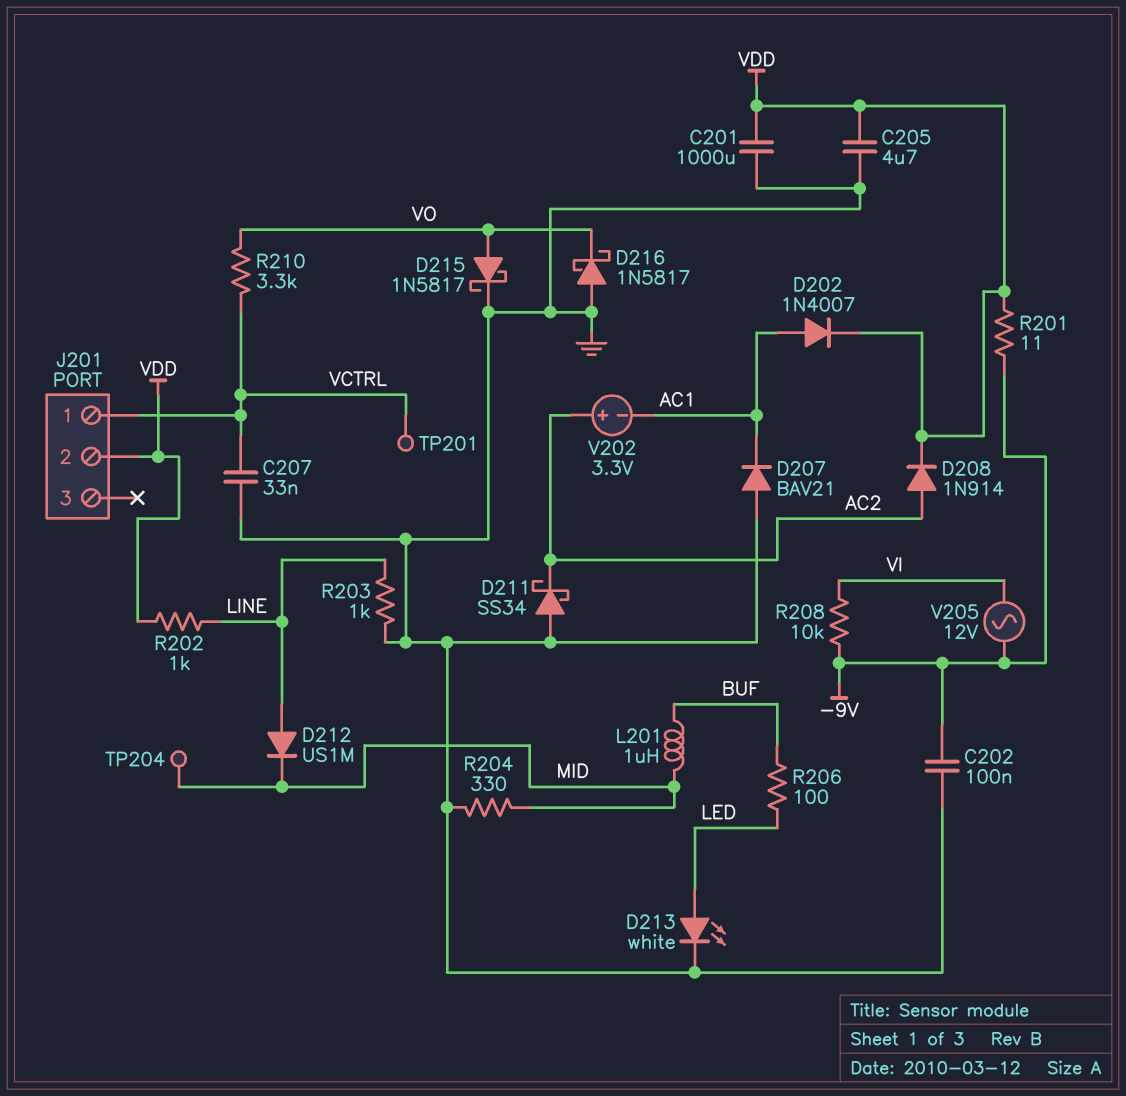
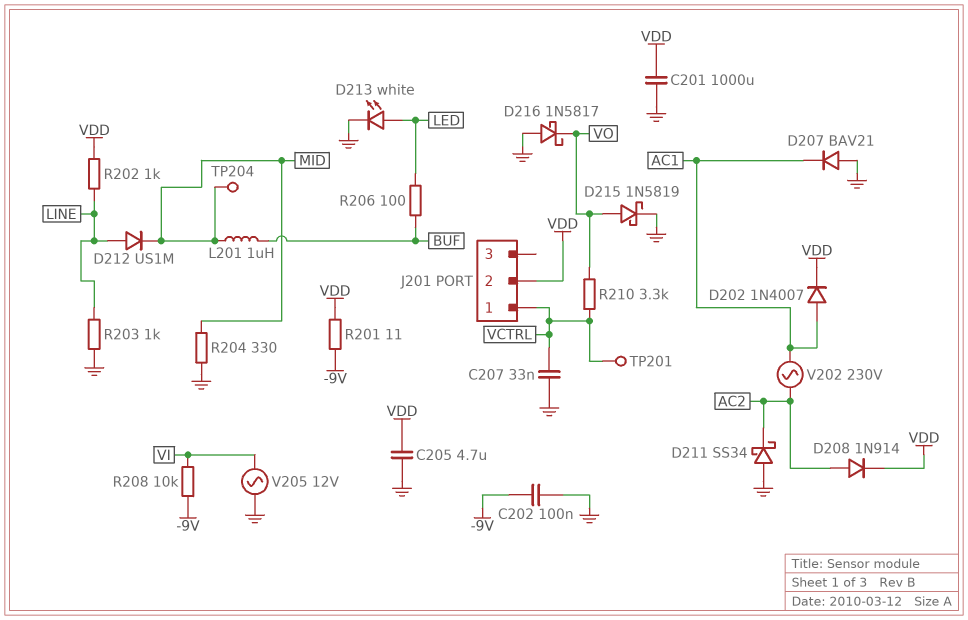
D215: schottky 1N5817 (A VO, K GND) -> schottky 1N5819 (A VO, K GND)
V202: 3.3V (plus AC2, minus AC1) -> AC 230V (AC1, AC2)
V205: AC 12V (-9V, VI) -> AC 12V (GND, VI)

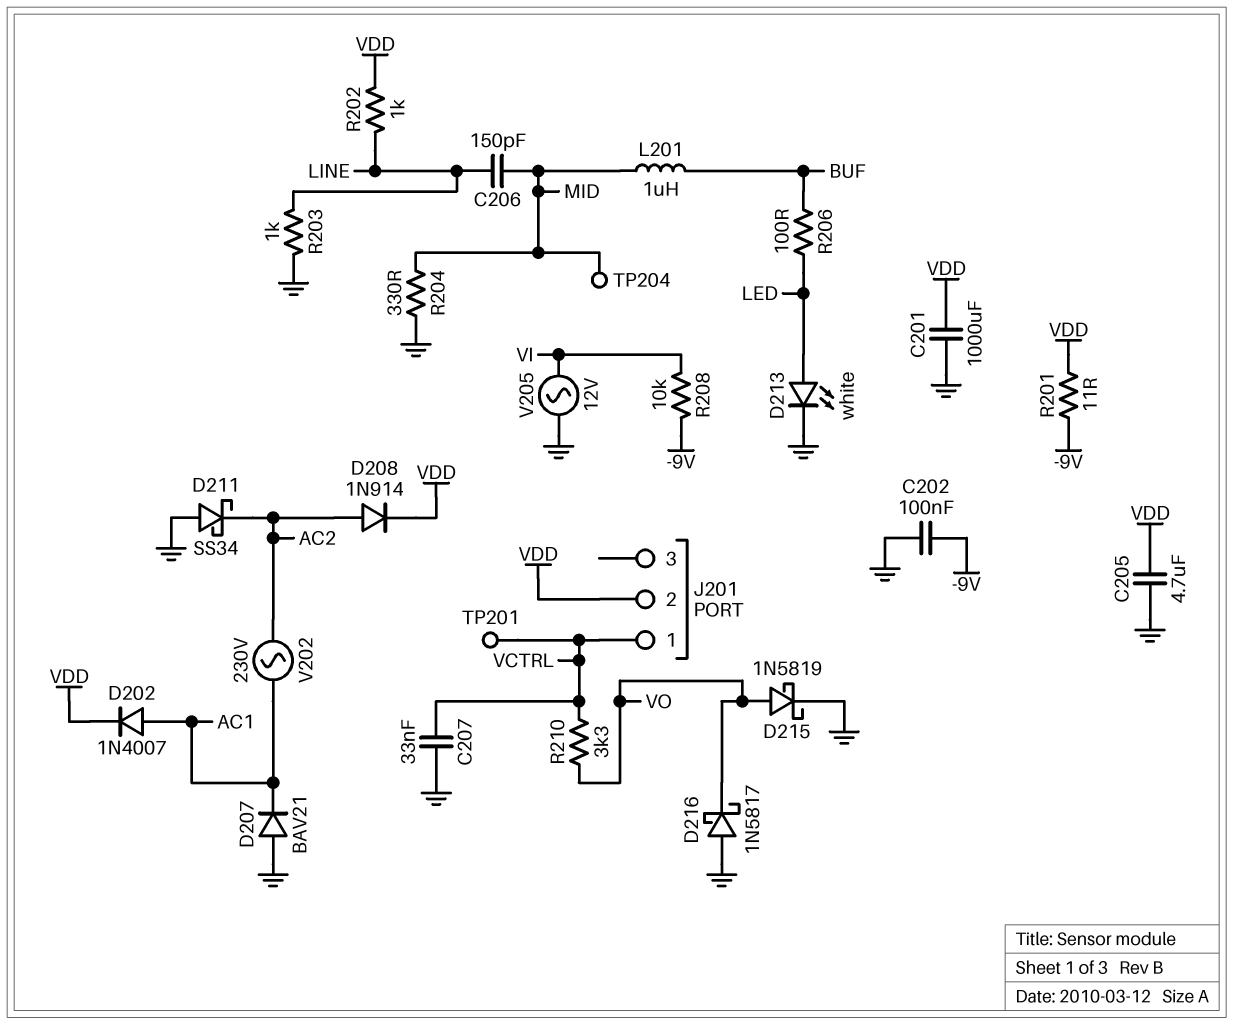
C206: none -> 150pF (LINE, MID)
D212: diode US1M (A LINE, K MID) -> none

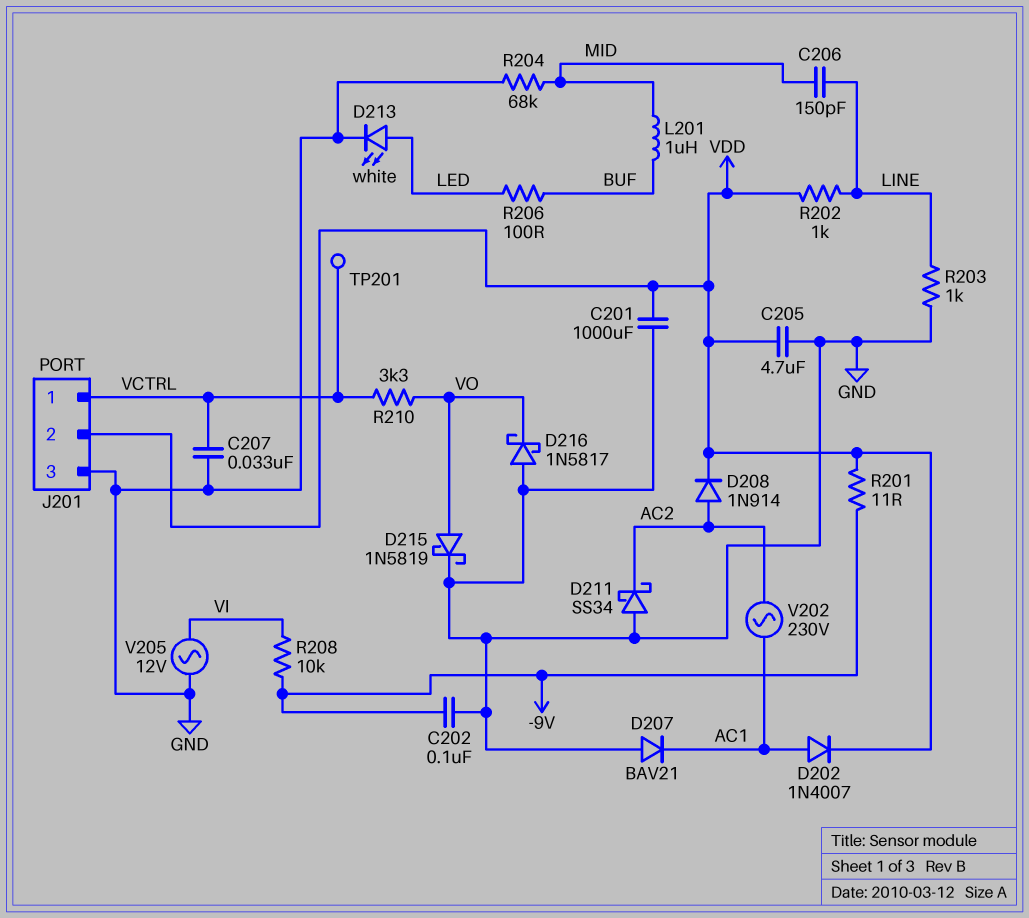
J201 pin 3: none -> GND
R204: 330 (GND, MID) -> 68k (GND, MID)
TP204: test point (MID) -> none

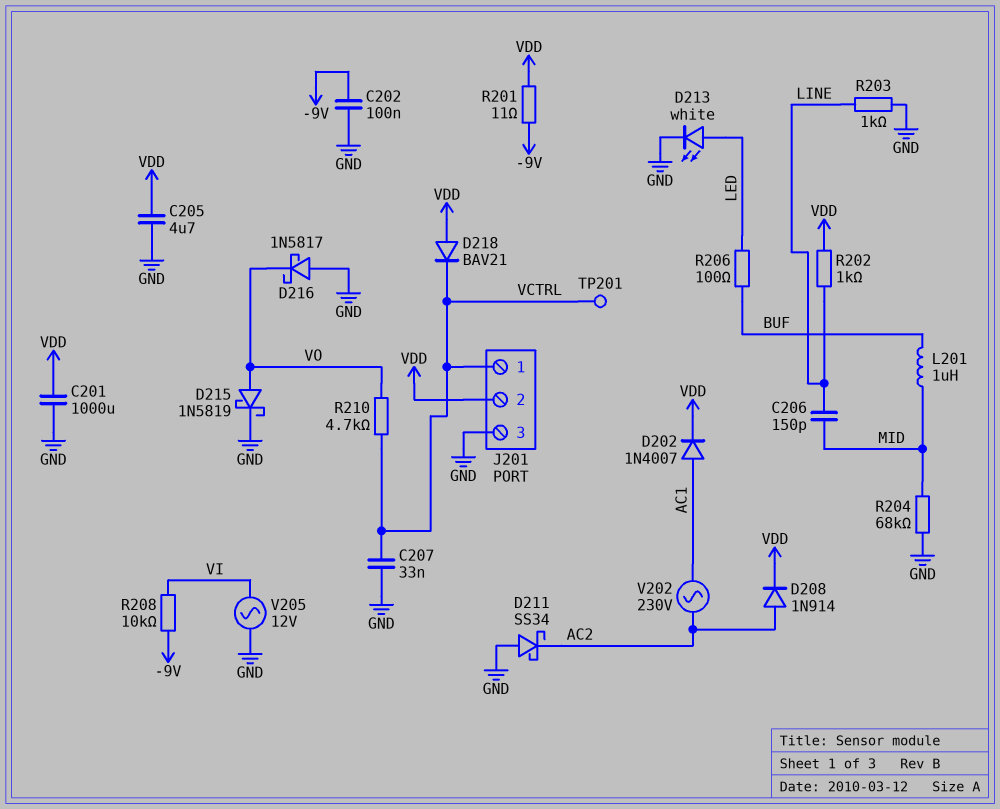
D207: diode BAV21 (A GND, K AC1) -> none
D218: none -> diode BAV21 (A VDD, K VCTRL)
R210: 3.3k (VCTRL, VO) -> 4.7k (VCTRL, VO)

